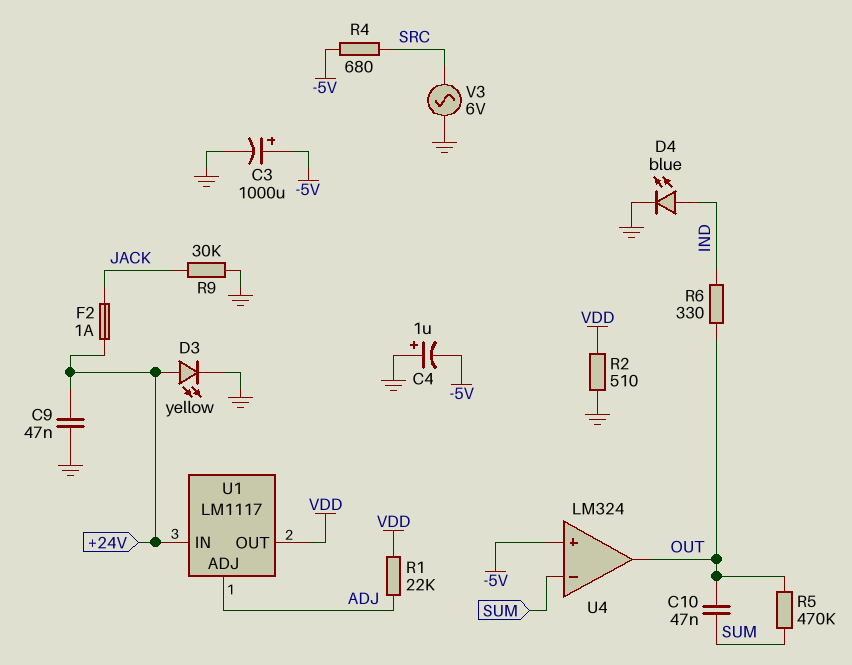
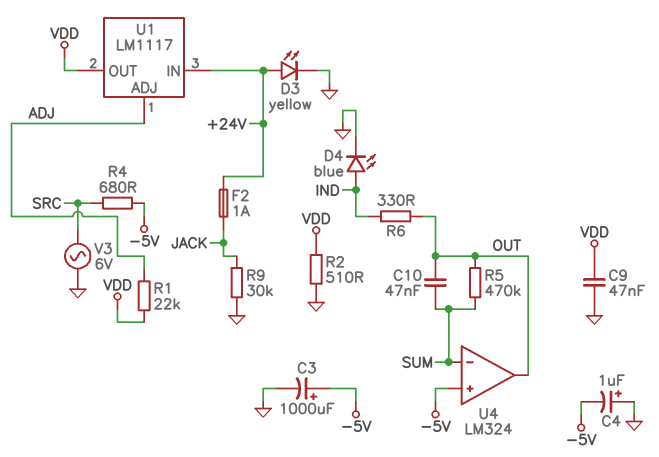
C9: 47nF (+24V, GND) -> 47nF (GND, VDD)

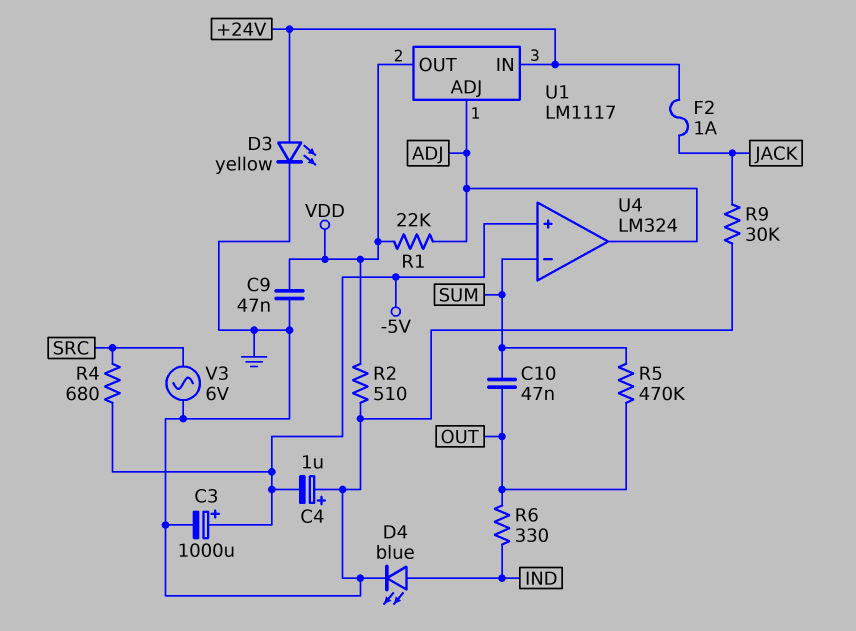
U4 pin out: OUT -> ADJ

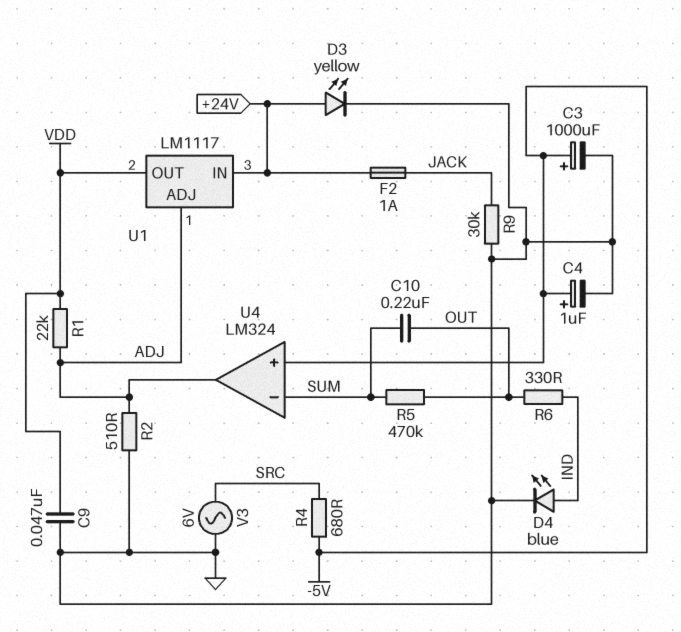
C4: 1uF (plus GND, minus -5V) -> 1uF (plus -5V, minus GND)
C10: 47nF (OUT, SUM) -> 220nF (OUT, SUM)
R2: 510 (GND, VDD) -> 510 (ADJ, GND)

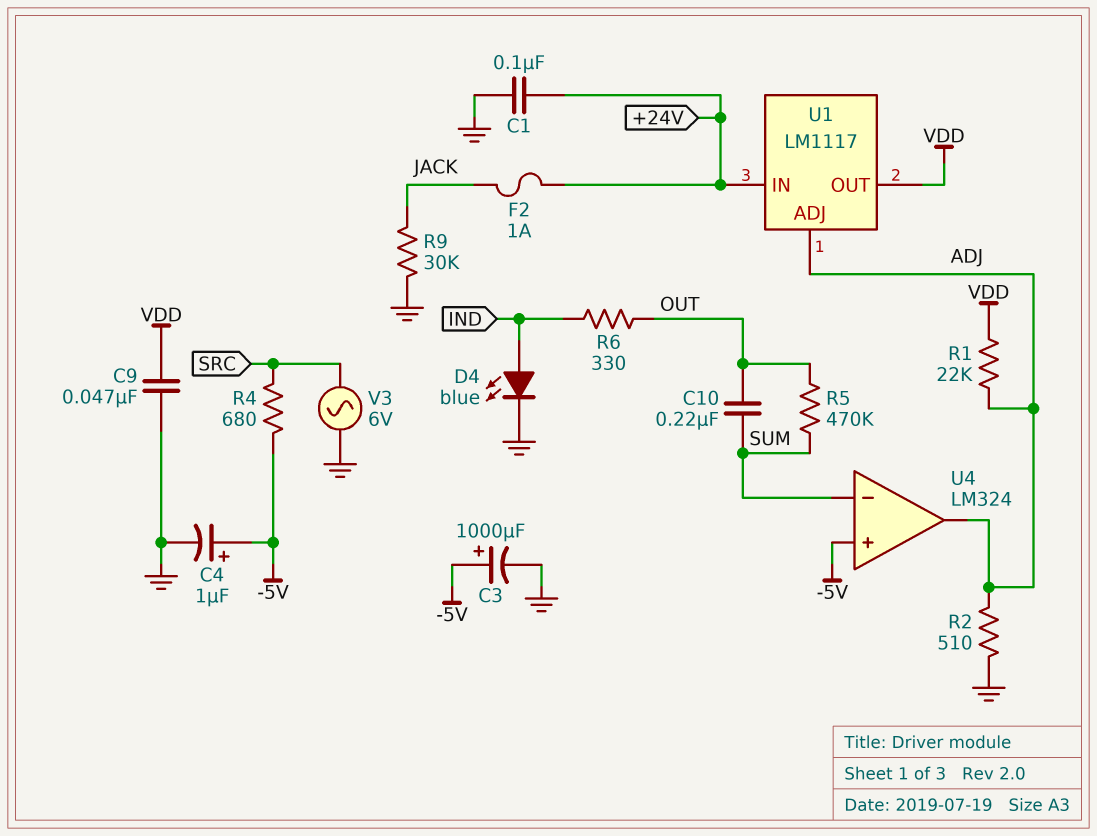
C1: none -> 100nF (+24V, GND)
D3: LED yellow (A +24V, K GND) -> none

